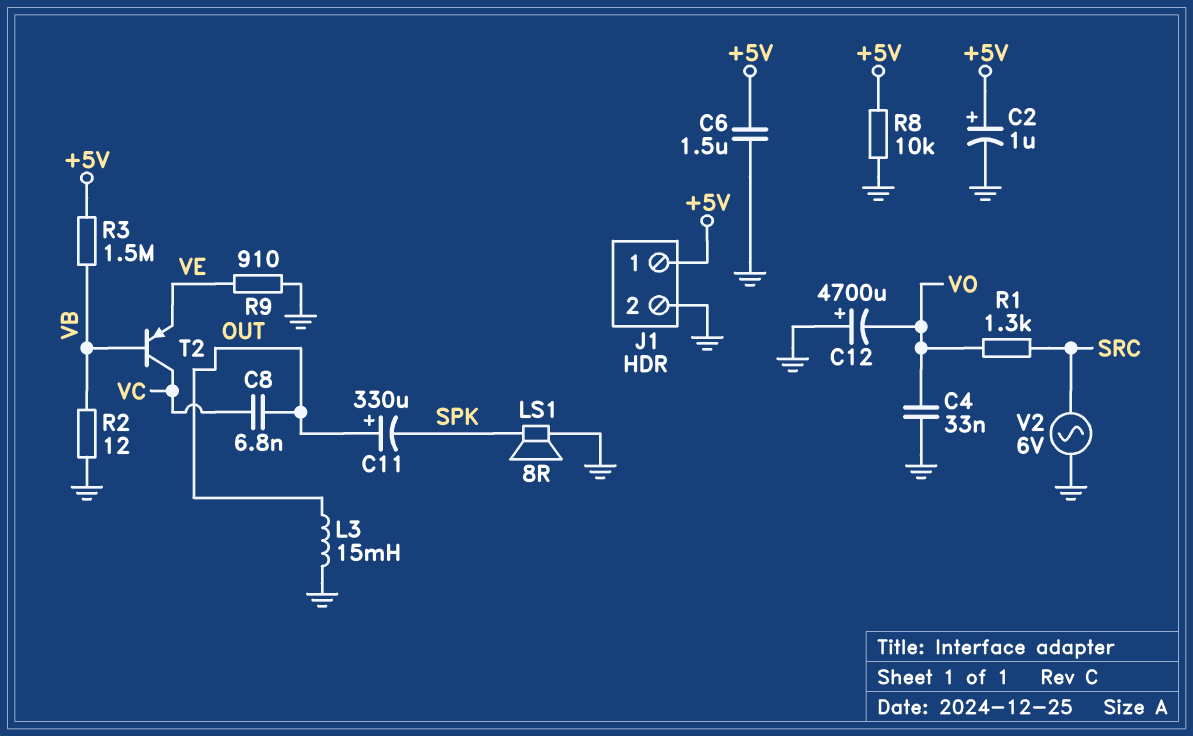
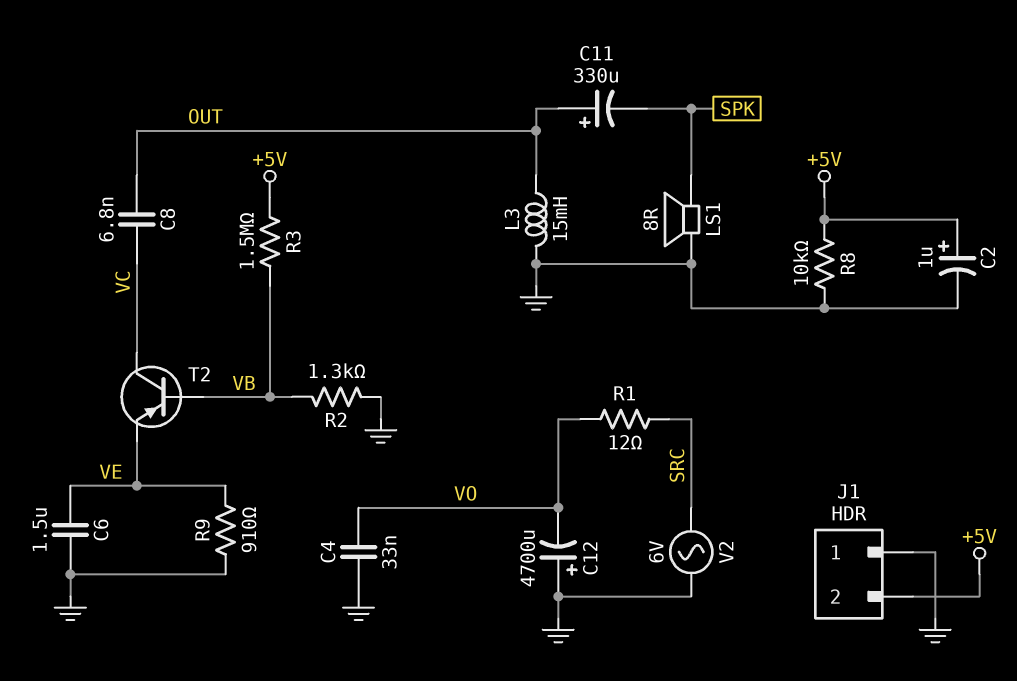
C6: 1.5uF (+5V, GND) -> 1.5uF (GND, VE)
J1 pin 1: +5V -> GND
J1 pin 2: GND -> +5V
R1: 1.3k (SRC, VO) -> 12 (SRC, VO)
R2: 12 (GND, VB) -> 1.3k (GND, VB)

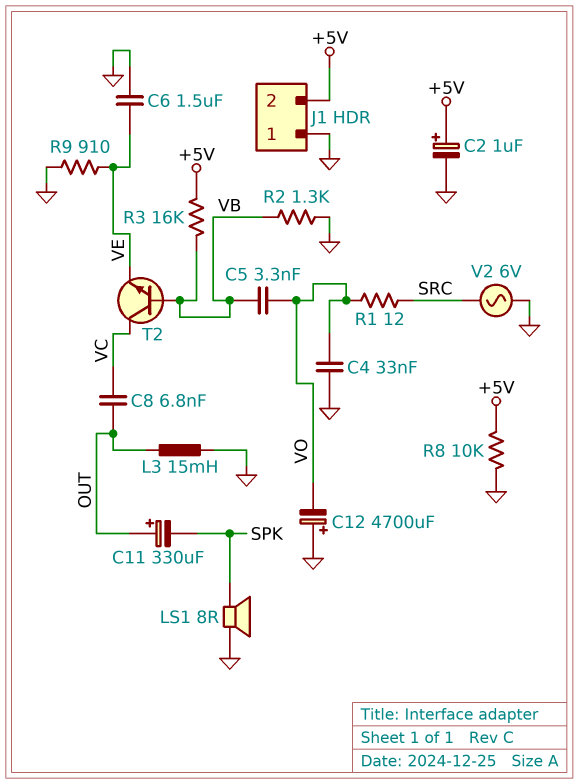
C5: none -> 3.3nF (VB, VO)
R3: 1.5M (+5V, VB) -> 16k (+5V, VB)
T2: PNP (B VB, C VC, E VE) -> NPN (B VB, C VC, E VE)

